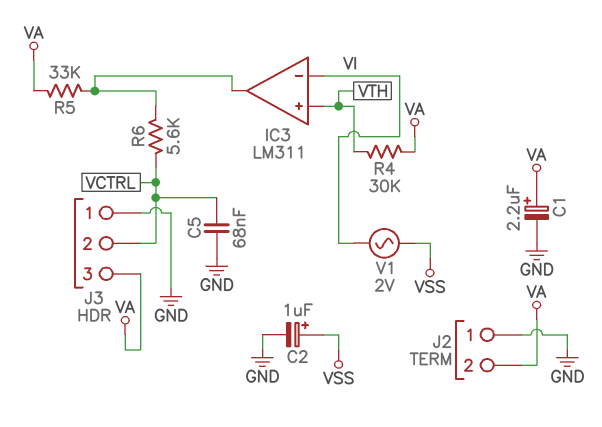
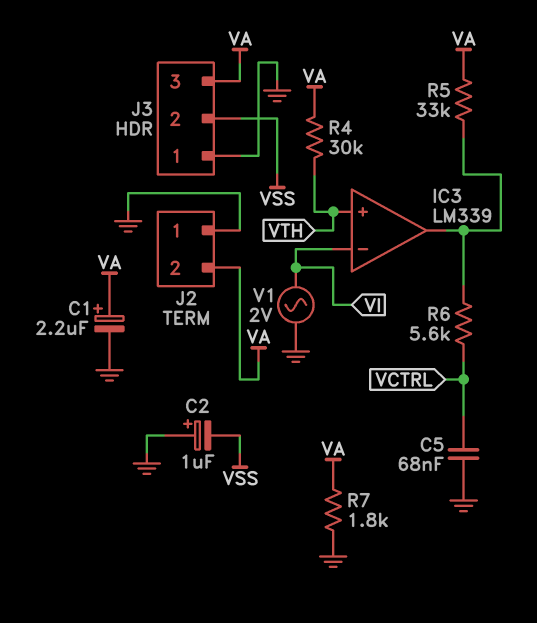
C2: 1uF (plus VSS, minus GND) -> 1uF (plus GND, minus VSS)
IC3: LM311 -> LM339
J3 pin 2: VCTRL -> VSS
R7: none -> 1.8k (GND, VA)
V1: AC 2V (VI, VSS) -> AC 2V (GND, VI)

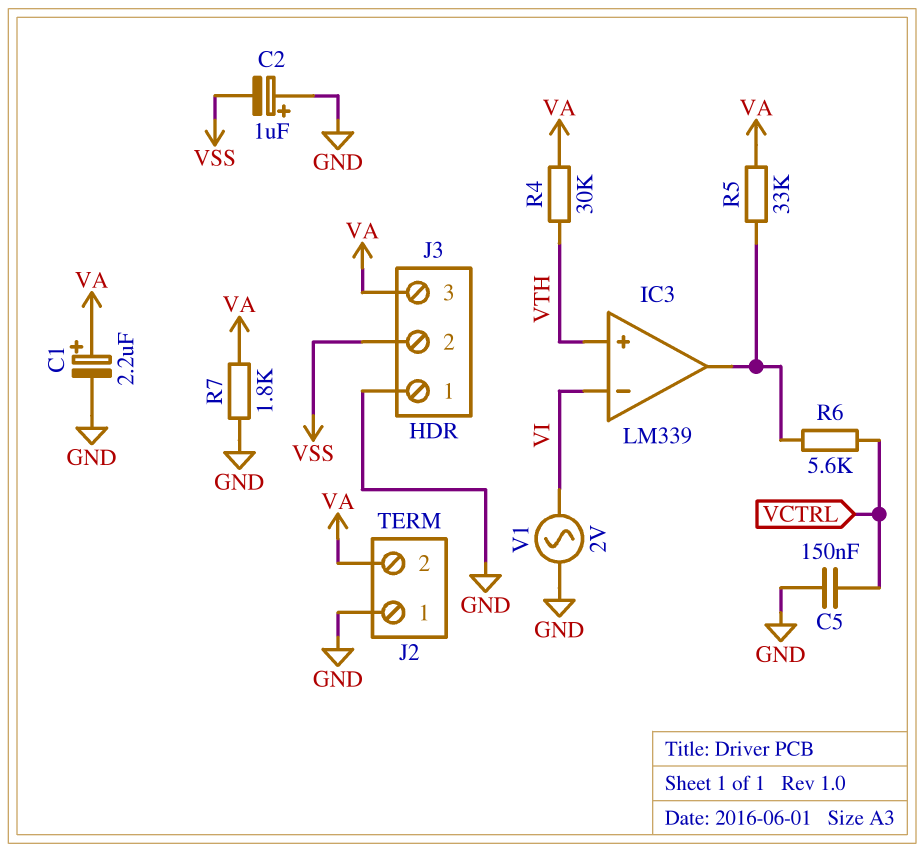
C5: 68nF (GND, VCTRL) -> 150nF (GND, VCTRL)

